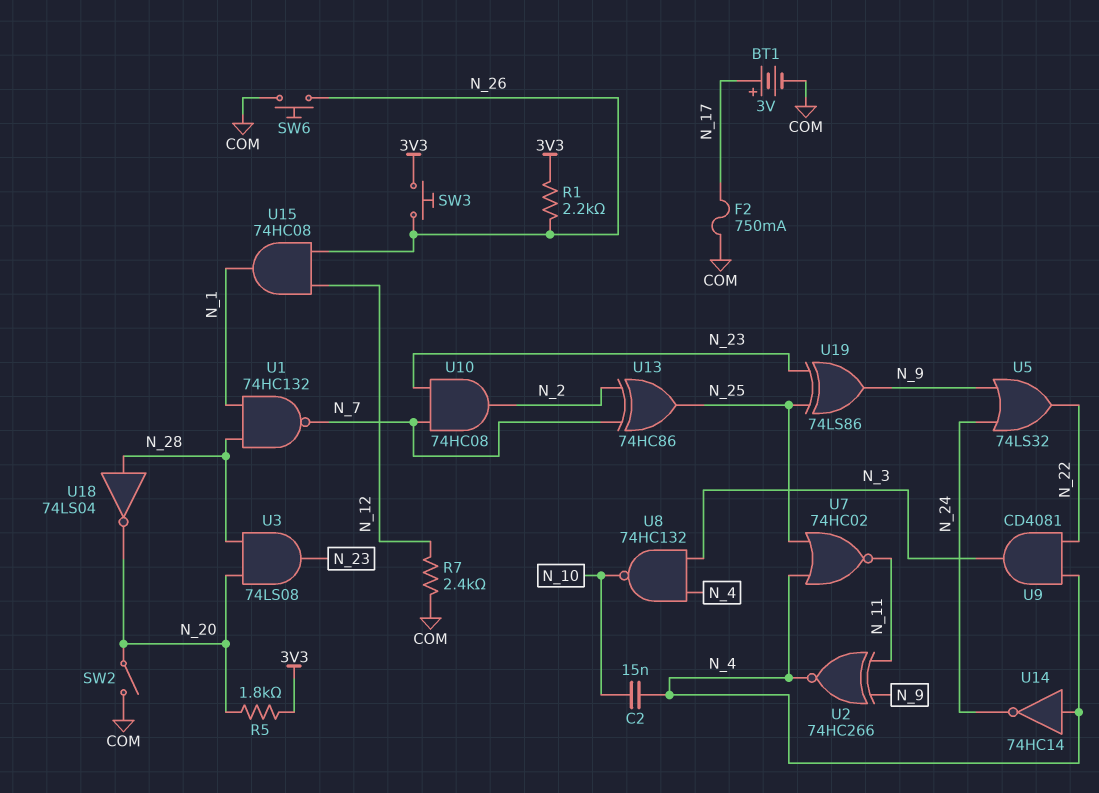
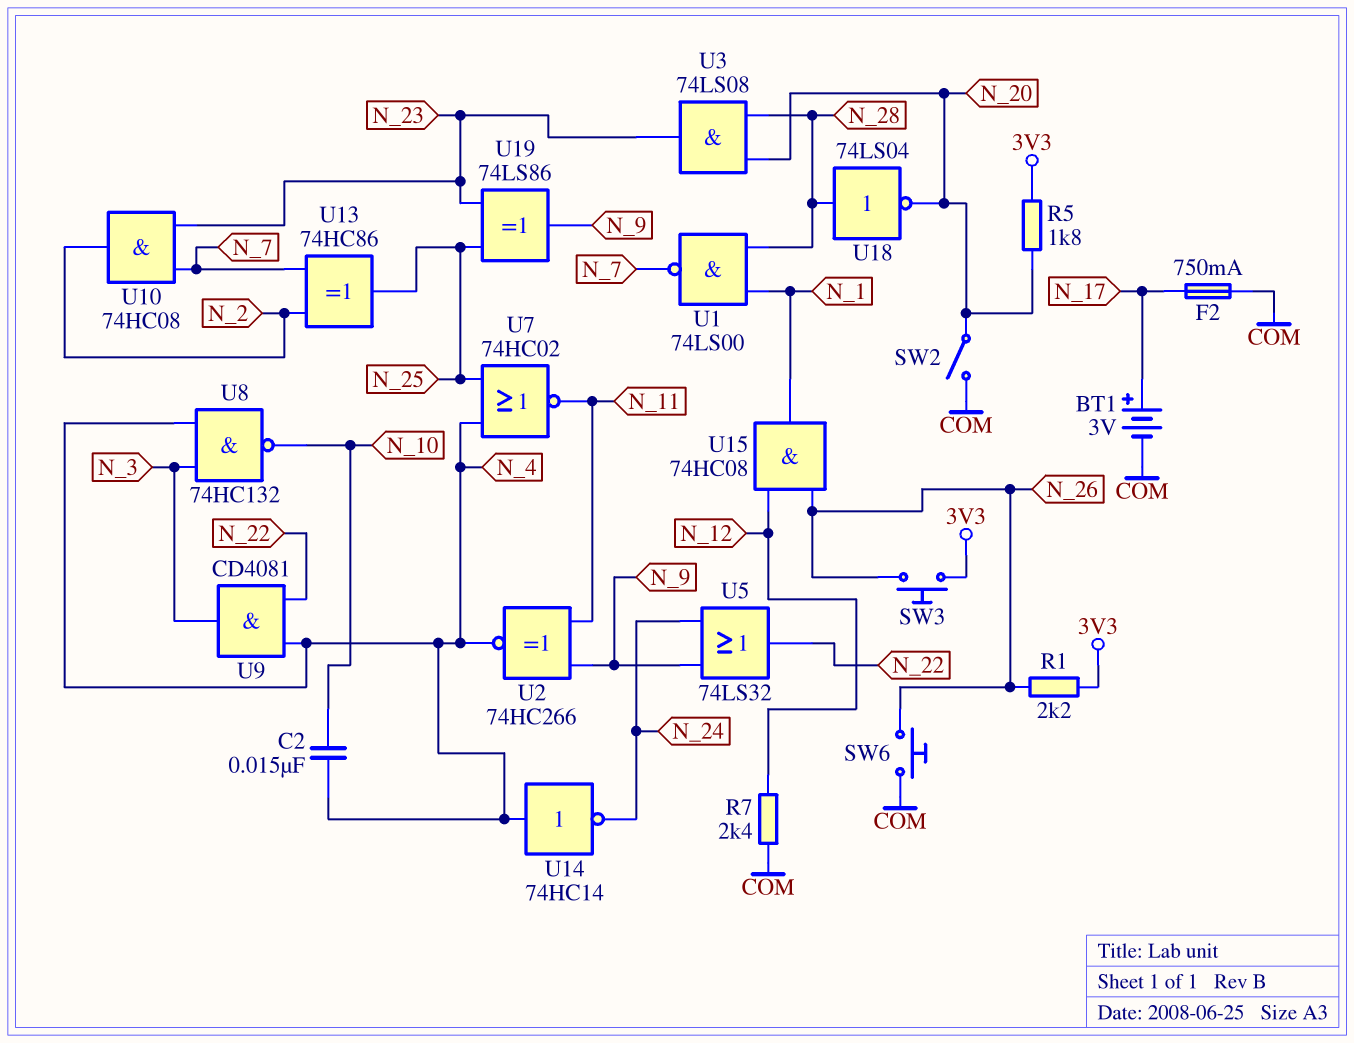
U1: NAND 74HC132 (in N_1, in N_28, out N_7) -> NAND 74LS00 (in N_1, in N_28, out N_7)

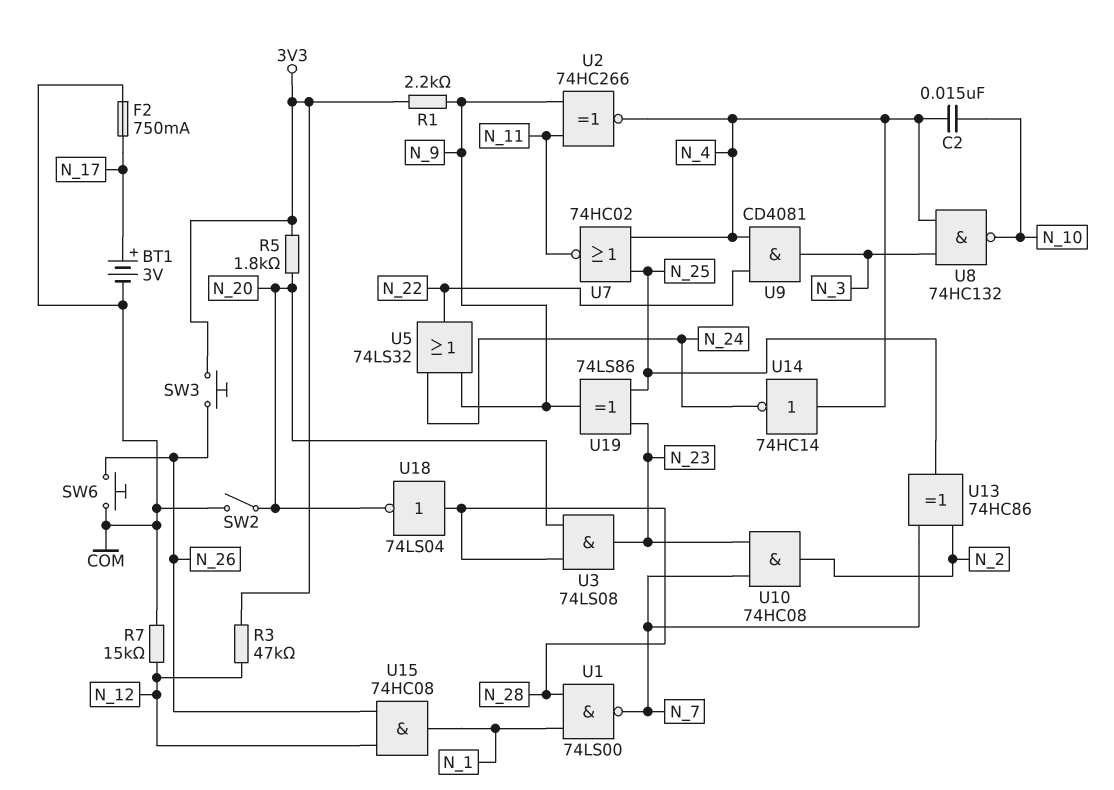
R1: 2.2k (3V3, N_26) -> 2.2k (3V3, N_9)
R3: none -> 47k (3V3, N_12)
R7: 2.4k (COM, N_12) -> 15k (COM, N_12)

